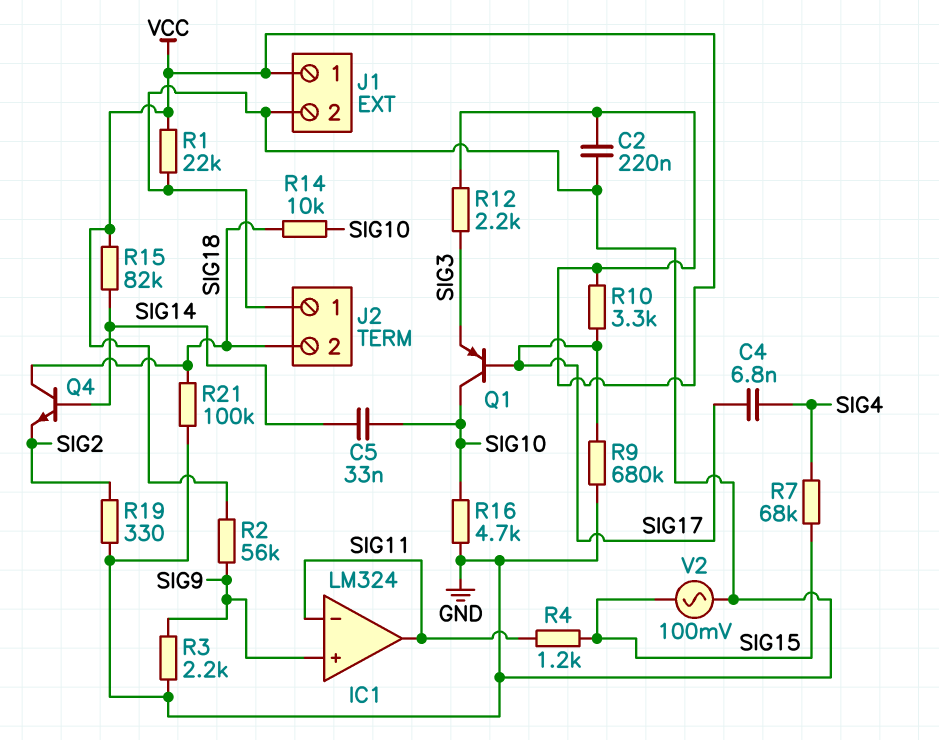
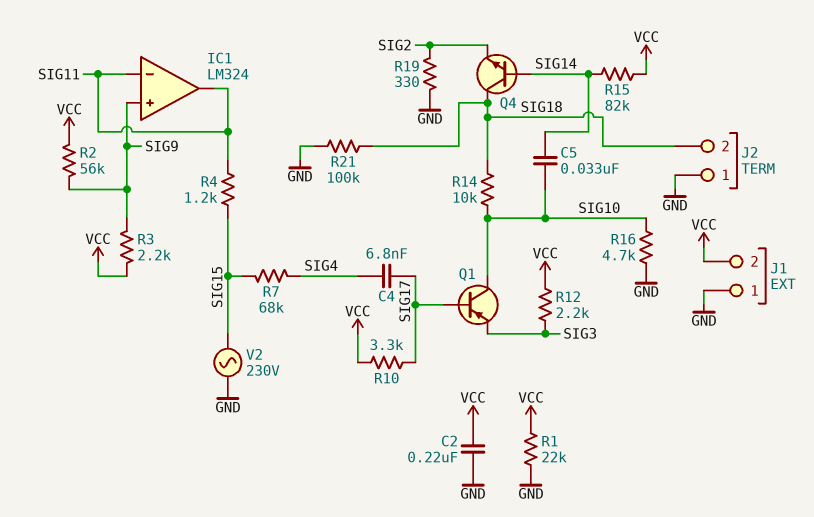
J1 pin 1: VCC -> GND
J1 pin 2: GND -> VCC
R3: 2.2k (GND, SIG9) -> 2.2k (SIG9, VCC)
R9: 680k (GND, SIG17) -> none
V2: AC 100mV (GND, SIG15) -> AC 230V (GND, SIG15)

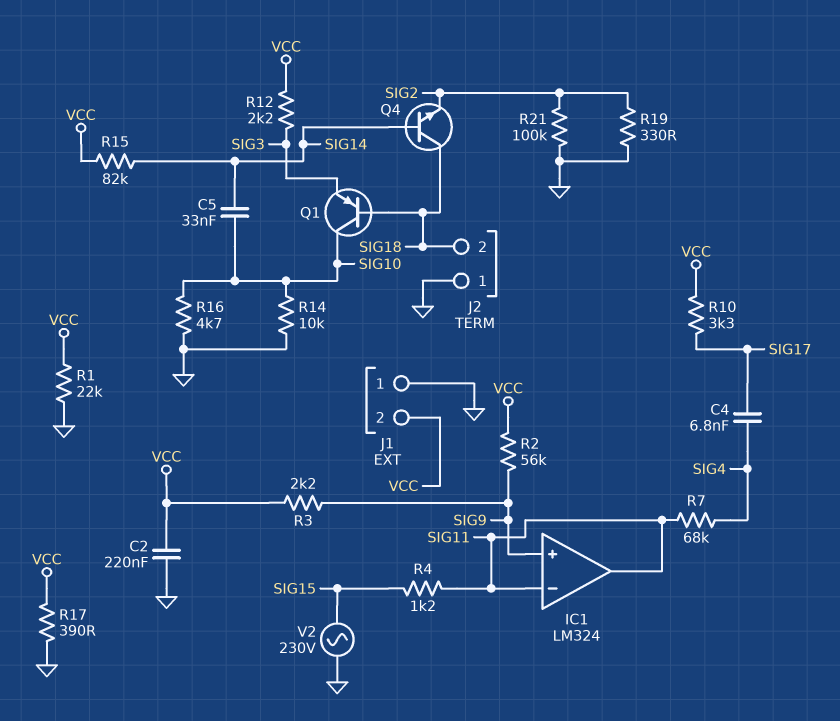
Q1: PNP (B SIG17, C SIG10, E SIG3) -> PNP (B SIG18, C SIG10, E SIG3)
R7: 68k (SIG4, SIG15) -> 68k (SIG4, SIG11)
R14: 10k (SIG10, SIG18) -> 10k (GND, SIG10)
R17: none -> 390 (GND, VCC)
R21: 100k (GND, SIG18) -> 100k (GND, SIG2)

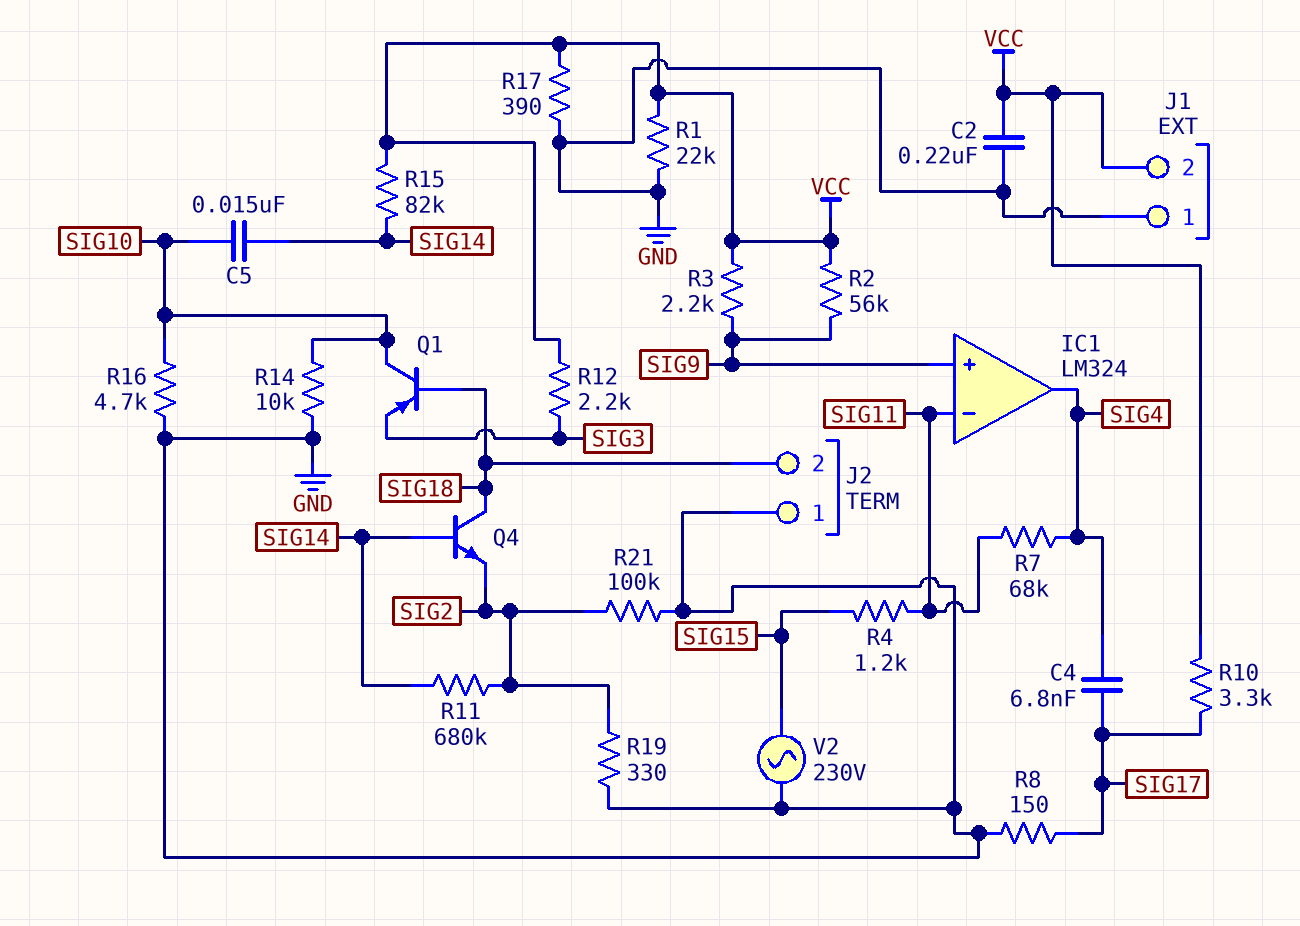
C5: 33nF (SIG10, SIG14) -> 15nF (SIG10, SIG14)
IC1 pin out: SIG11 -> SIG4
R8: none -> 150 (GND, SIG17)
R11: none -> 680k (SIG2, SIG14)

